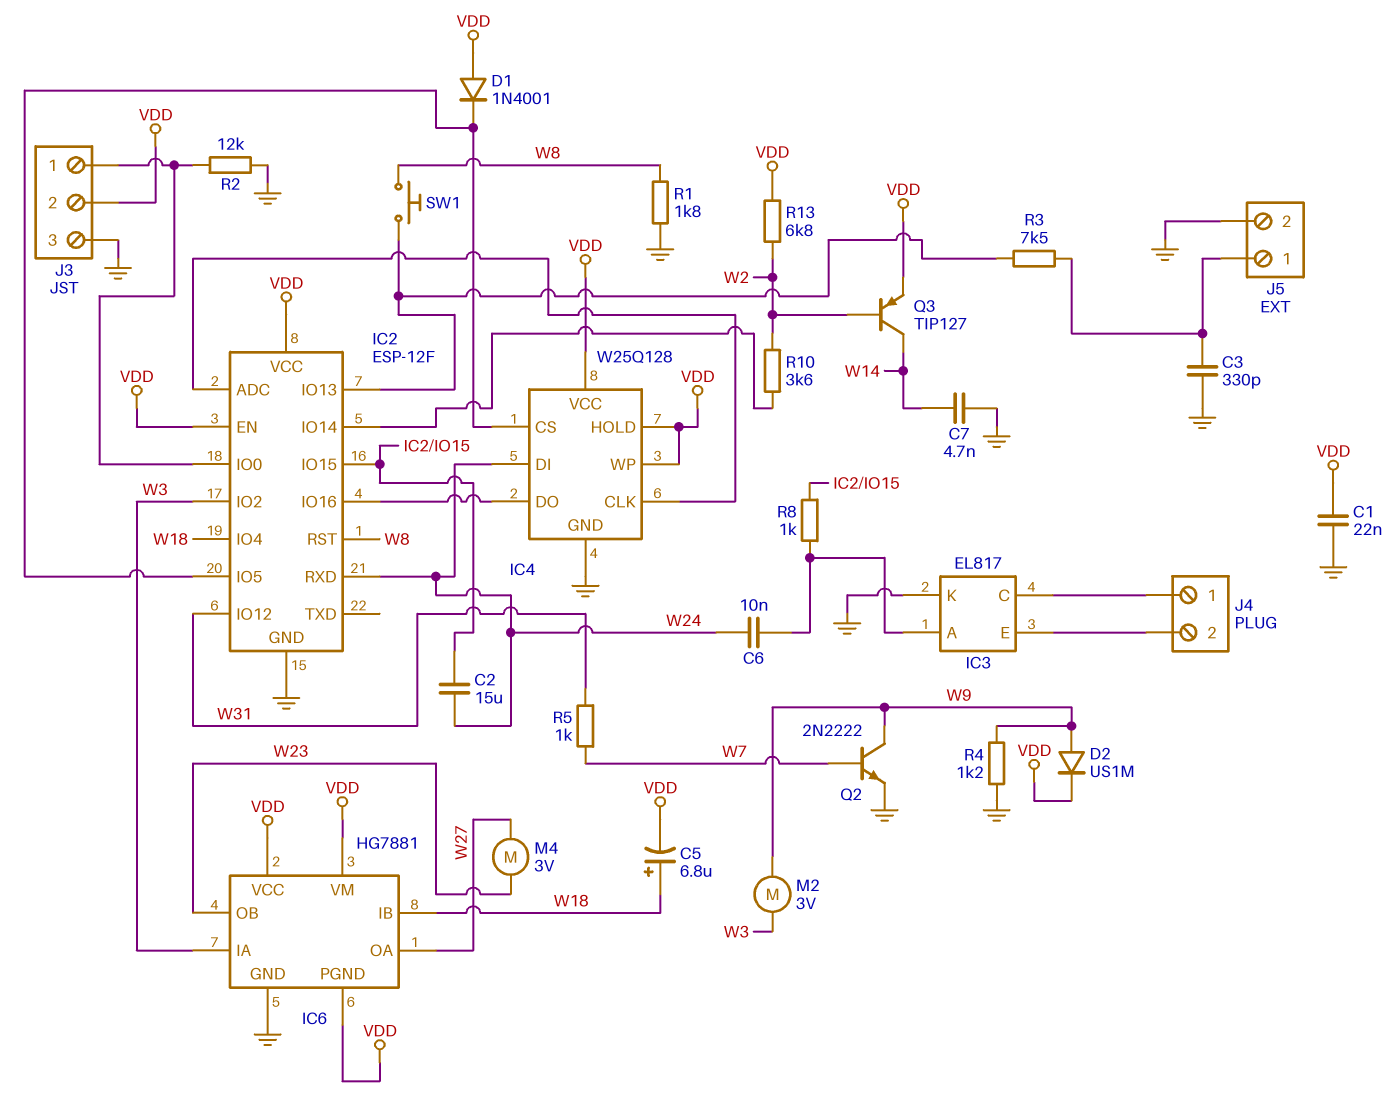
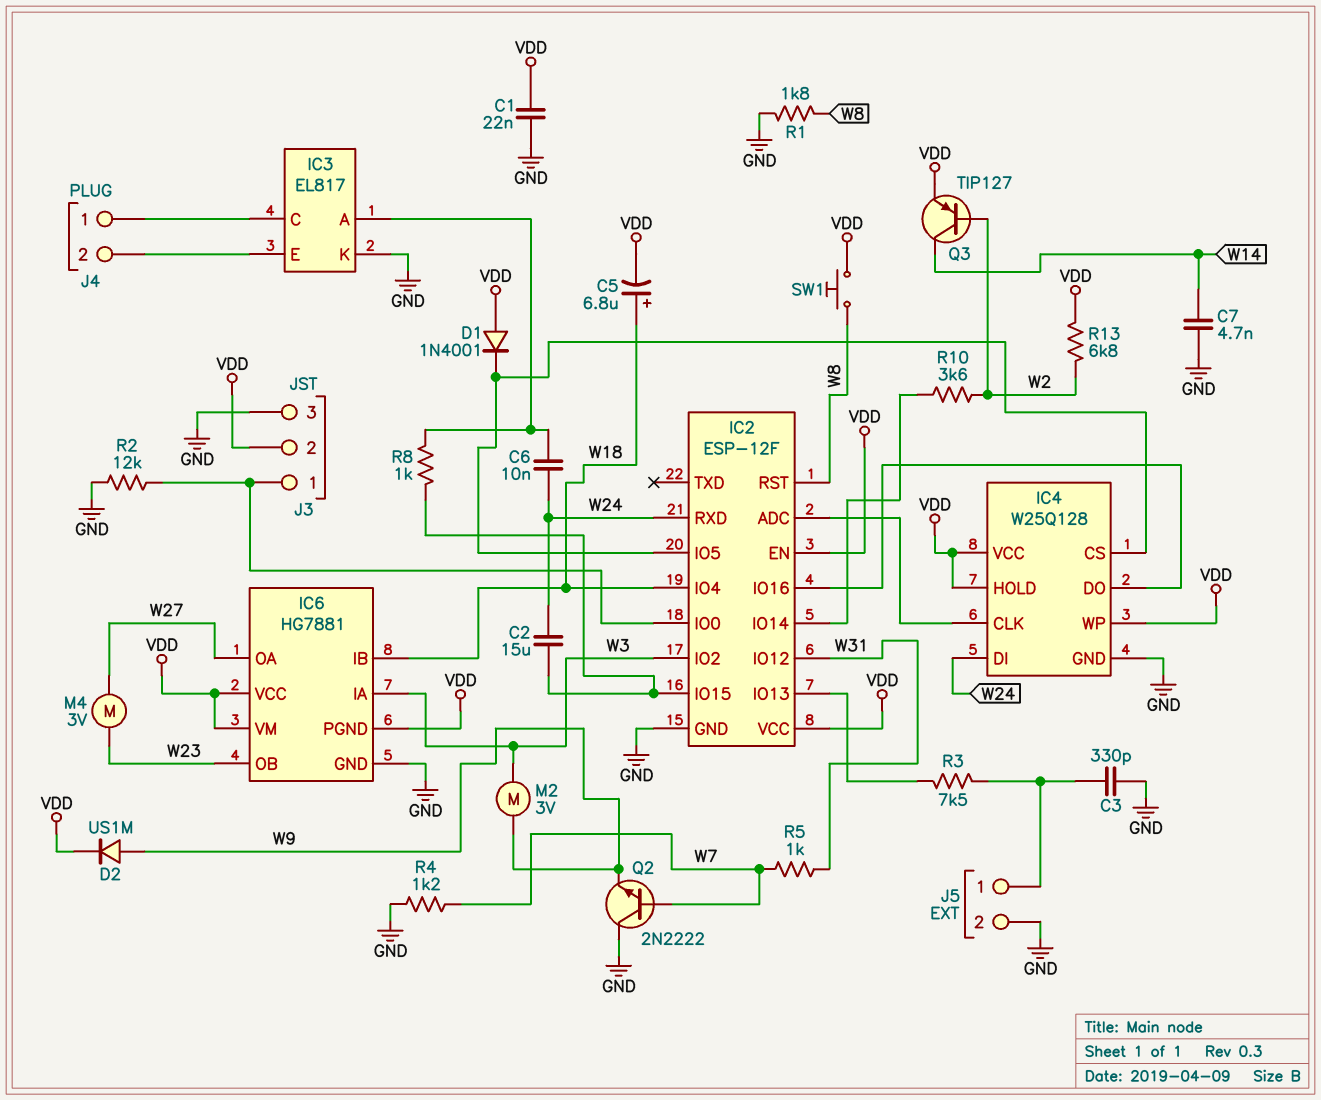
Q2: NPN 2N2222 (B W7, C W9, E GND) -> NPN 2N2222 (B W7, C GND, E W9)
R4: 1.2k (GND, W9) -> 1.2k (GND, W7)
SW1: button (IC2/IO13, W8) -> button (VDD, W8)

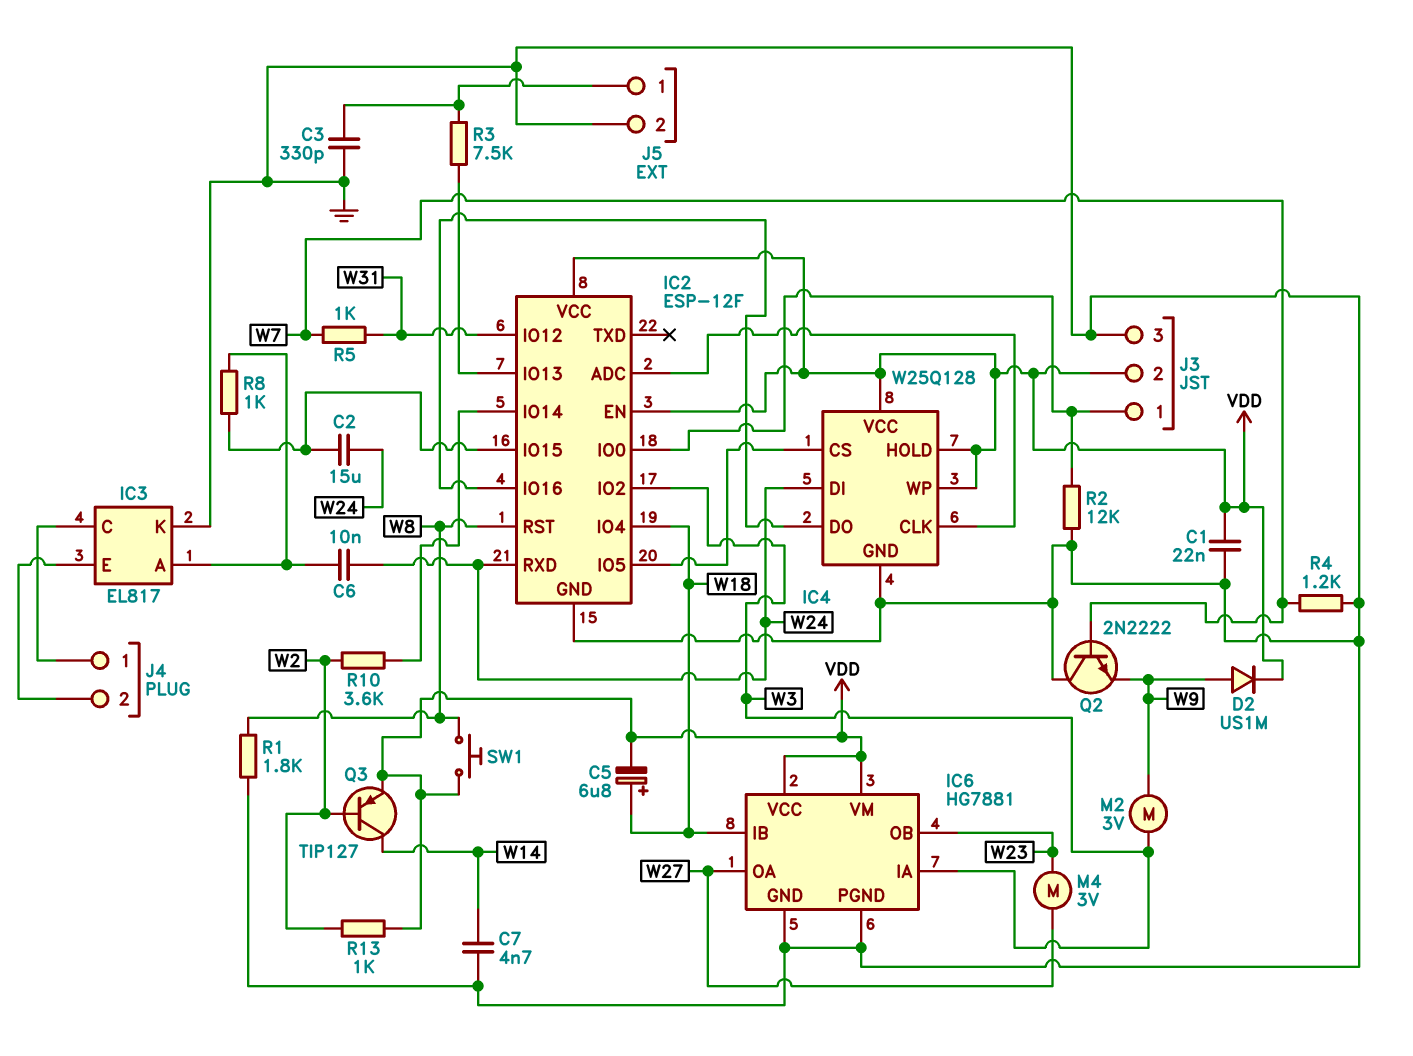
D1: diode 1N4001 (A VDD, K IC2/IO5) -> none
IC6 pin PGND: VDD -> GND
R13: 6.8k (VDD, W2) -> 1k (VDD, W2)

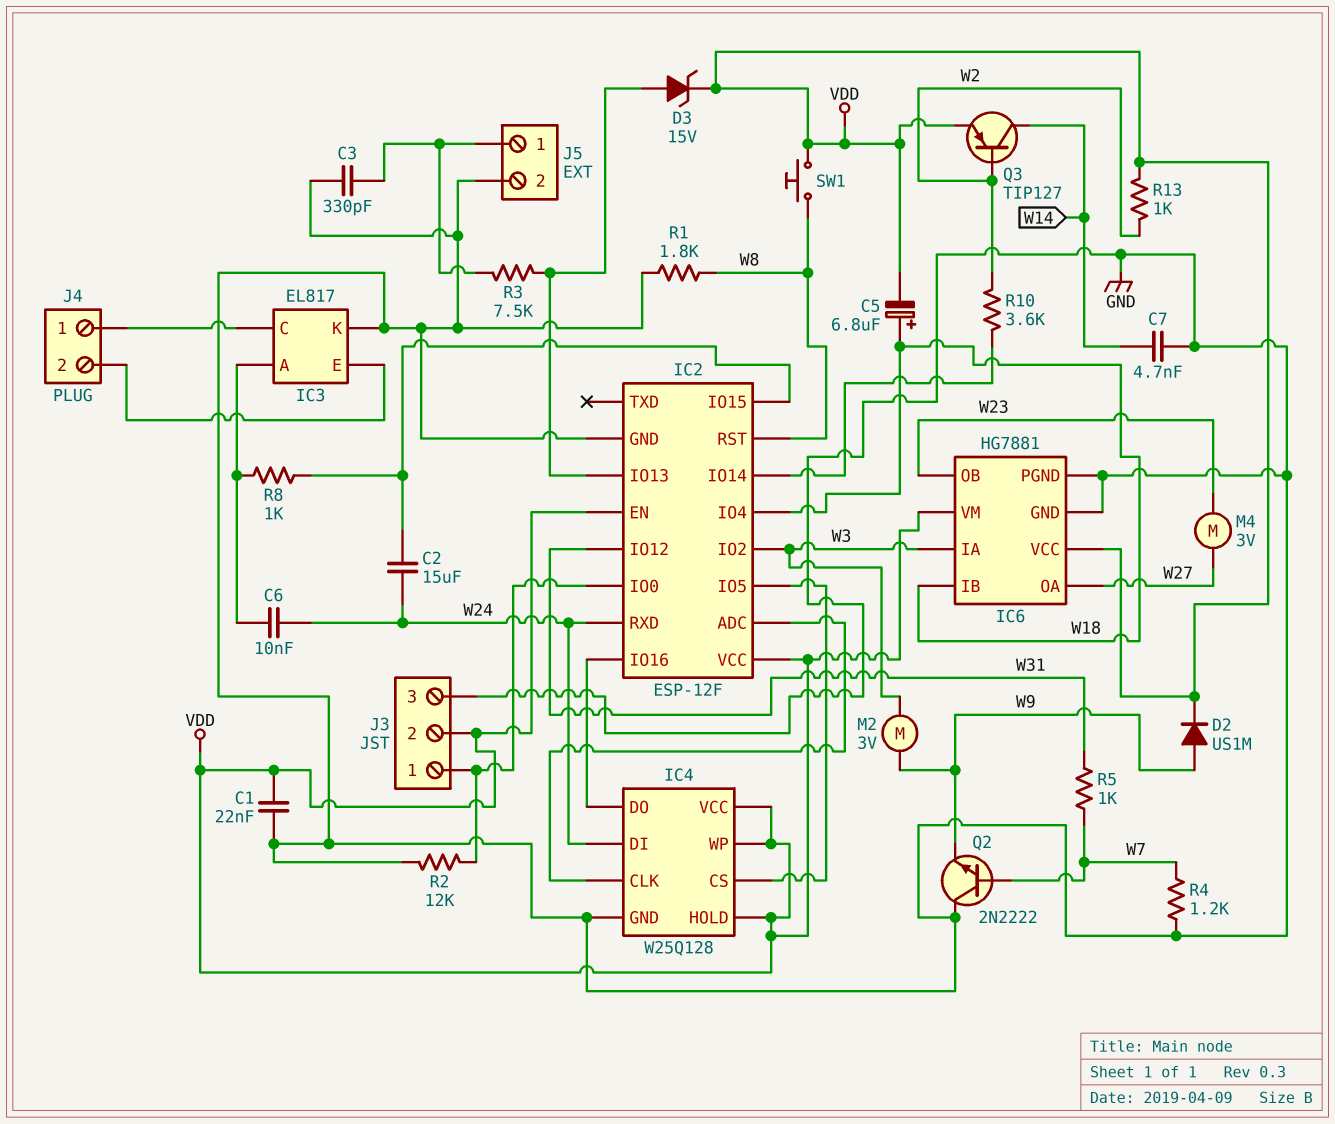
D3: none -> zener 15V (A IC2/IO13, K VDD)

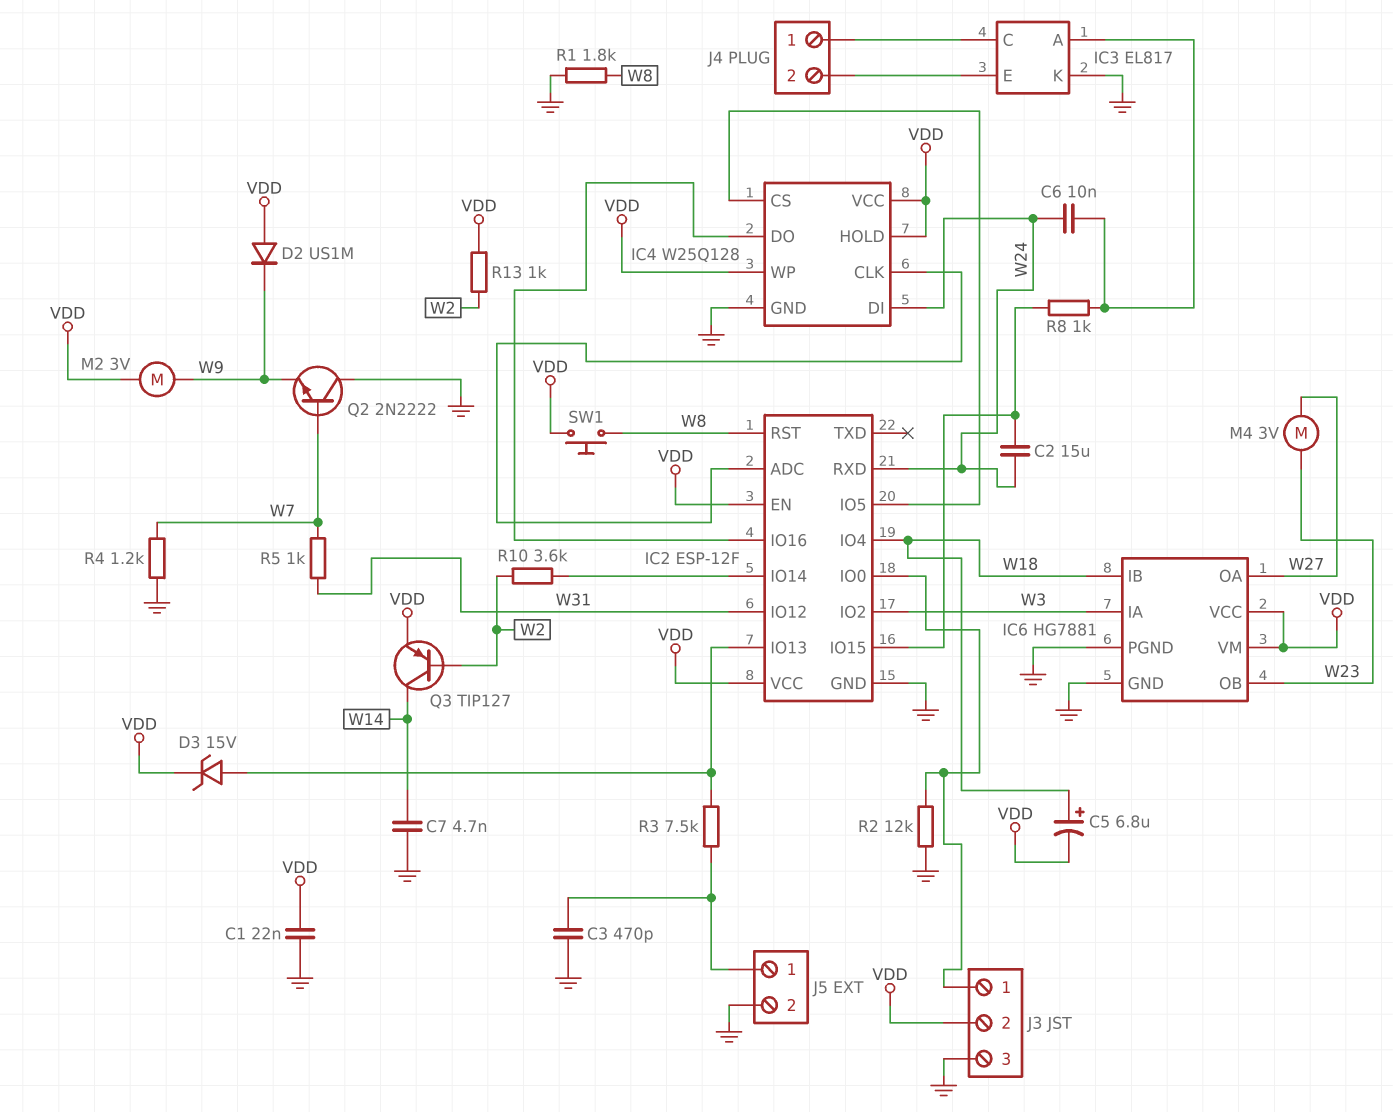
C3: 330pF (GND, J5/1) -> 470pF (GND, J5/1)
D2: diode US1M (A W9, K VDD) -> diode US1M (A VDD, K W9)
M2: motor 3V (W3, W9) -> motor 3V (VDD, W9)

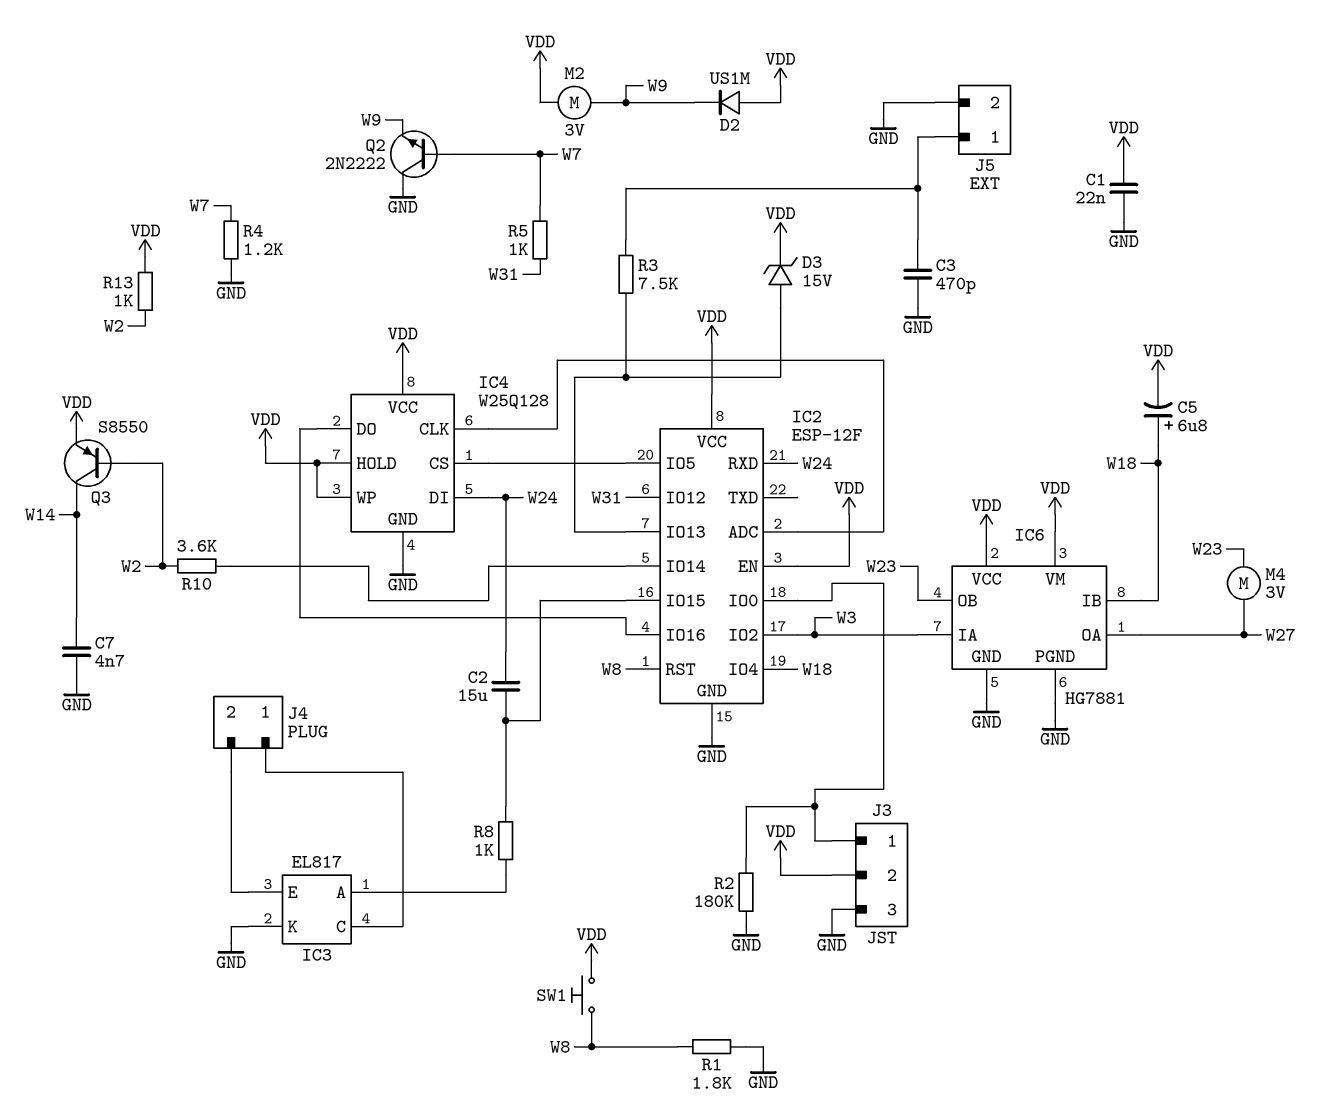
C6: 10nF (IC3/A, W24) -> none
Q3: PNP TIP127 (B W2, C W14, E VDD) -> PNP S8550 (B W2, C W14, E VDD)
R2: 12k (GND, IC2/IO0) -> 180k (GND, IC2/IO0)

